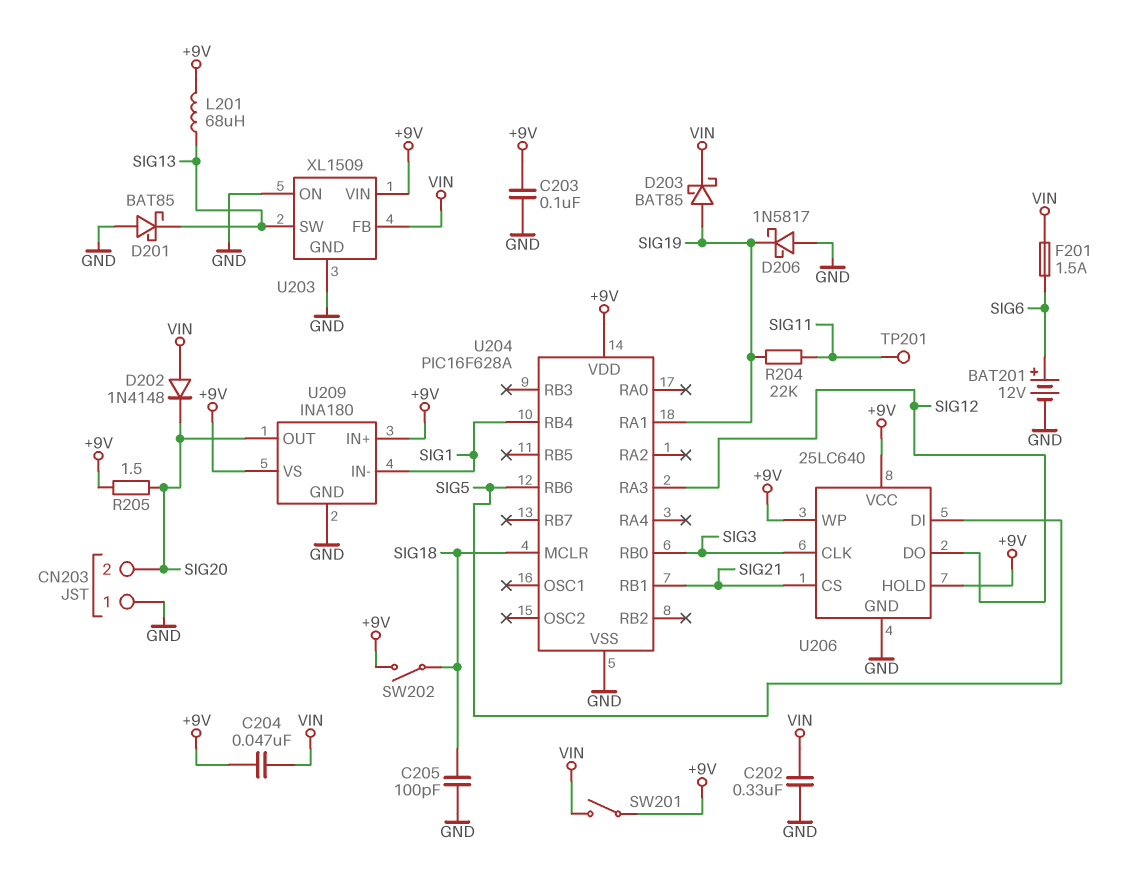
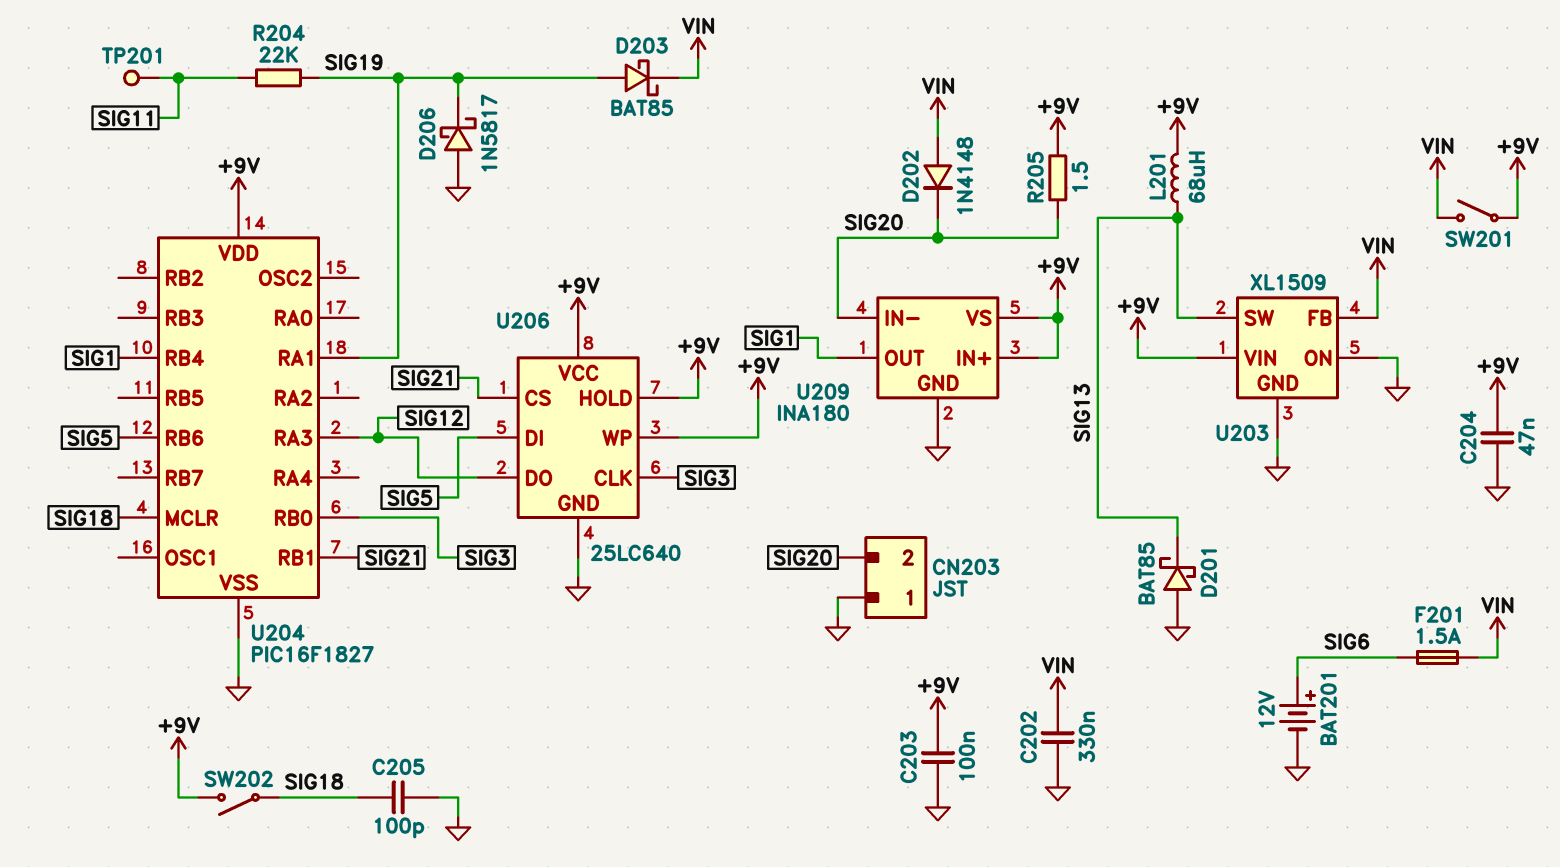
C204: 47nF (+9V, VIN) -> 47nF (+9V, GND)
U204: PIC16F628A -> PIC16F1827
U209 pin IN-: SIG1 -> SIG20
U209 pin OUT: SIG20 -> SIG1

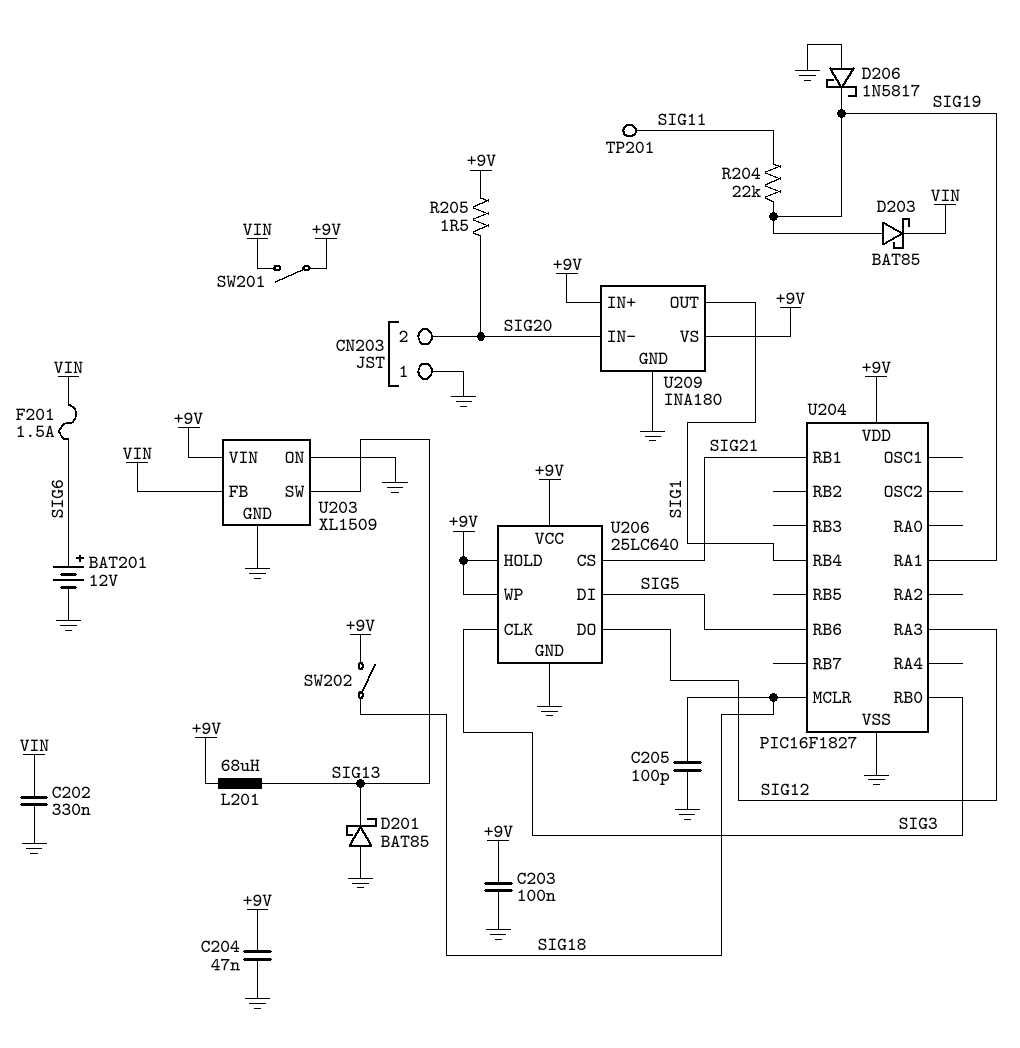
D202: diode 1N4148 (A VIN, K SIG20) -> none

